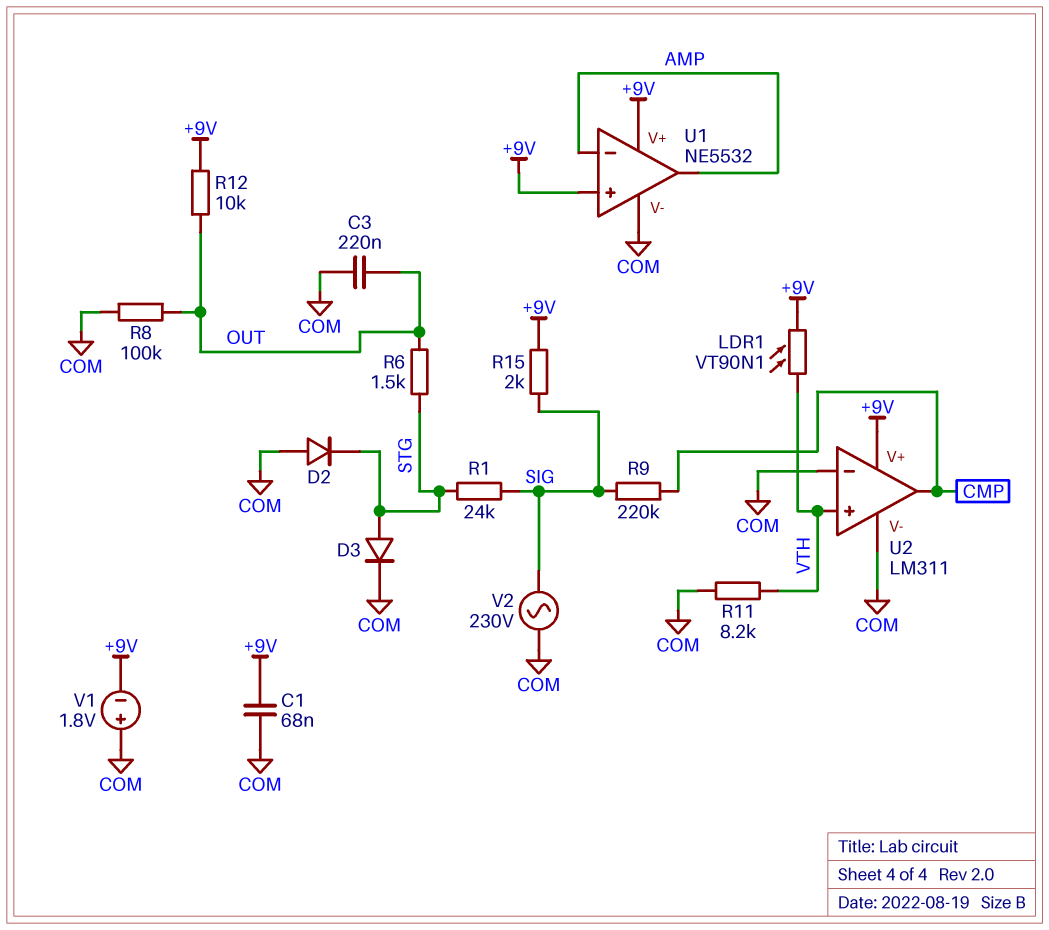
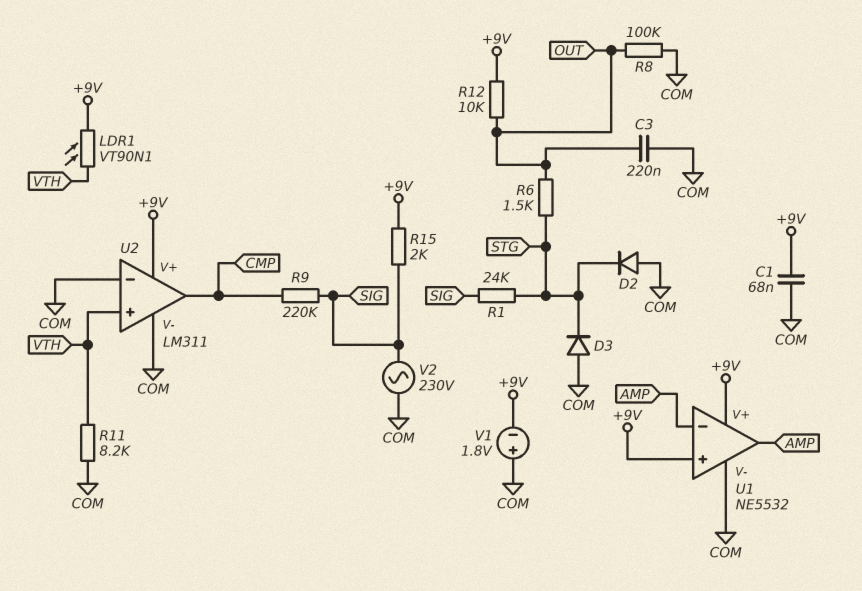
D3: diode (A STG, K COM) -> diode (A COM, K STG)

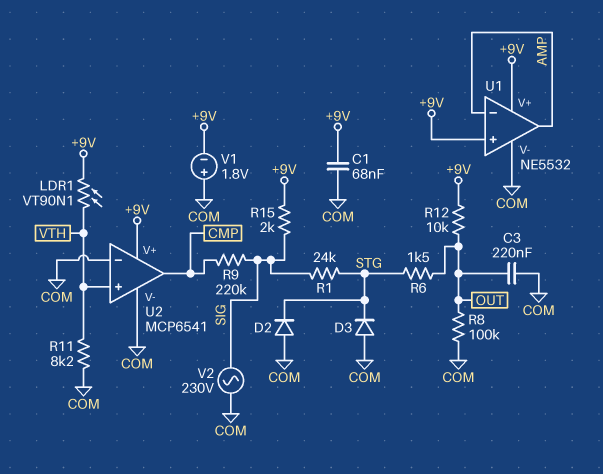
U2: LM311 -> MCP6541

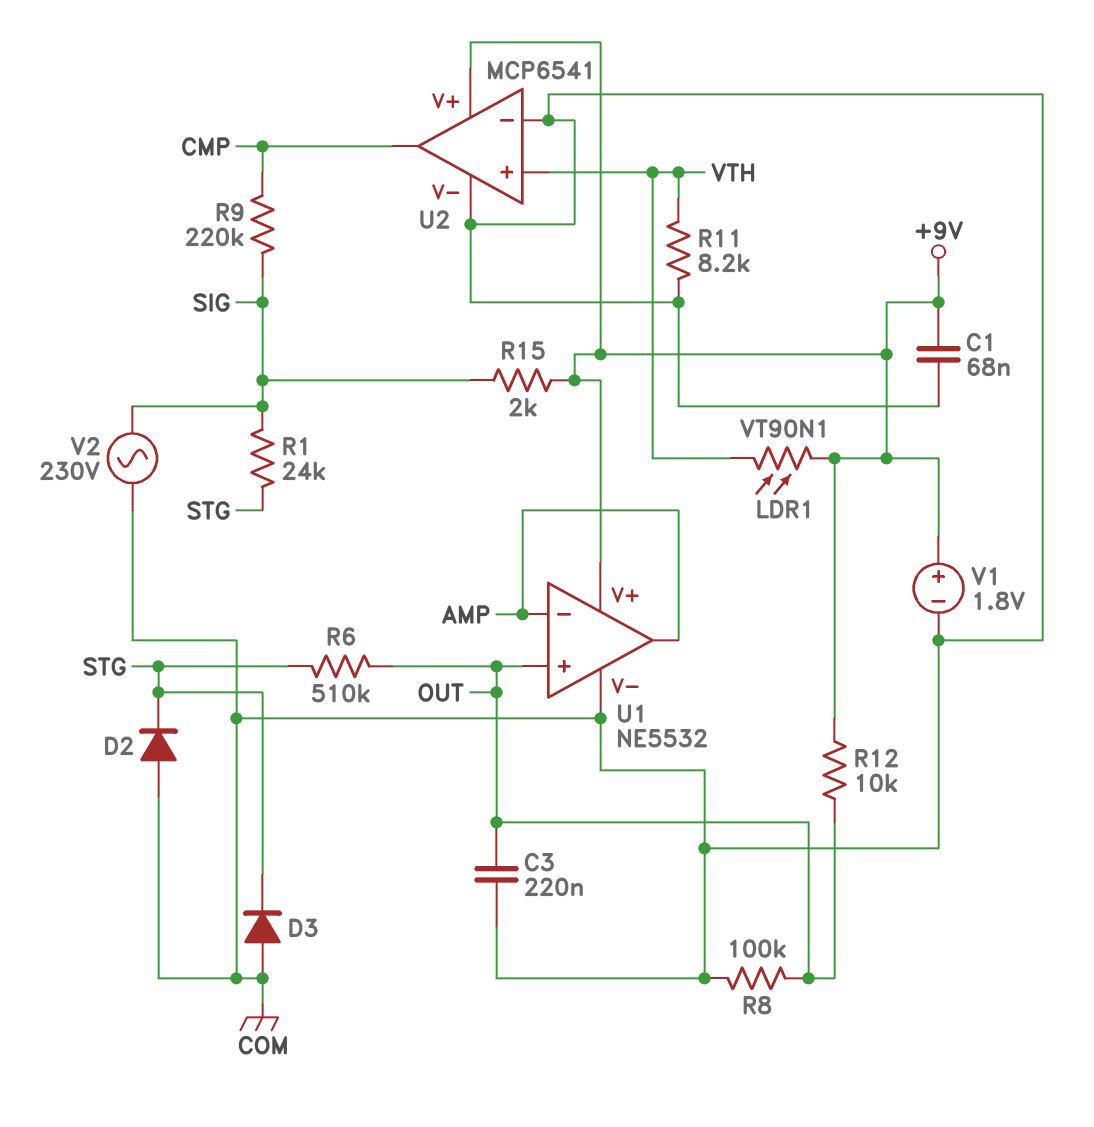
R6: 1.5k (OUT, STG) -> 510k (OUT, STG)
U1 pin in+: +9V -> OUT
V1: 1.8V (plus COM, minus +9V) -> 1.8V (plus +9V, minus COM)

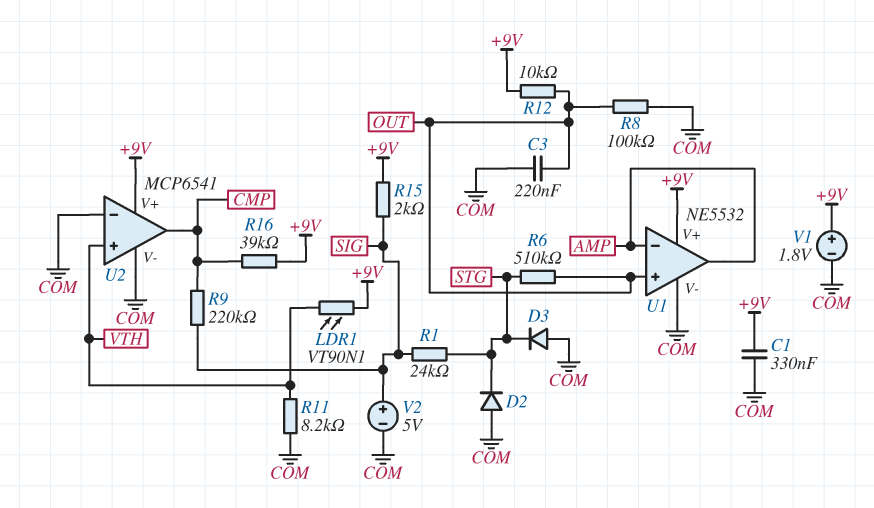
C1: 68nF (+9V, COM) -> 330nF (+9V, COM)
R16: none -> 39k (+9V, CMP)
V2: AC 230V (COM, SIG) -> 5V (plus SIG, minus COM)

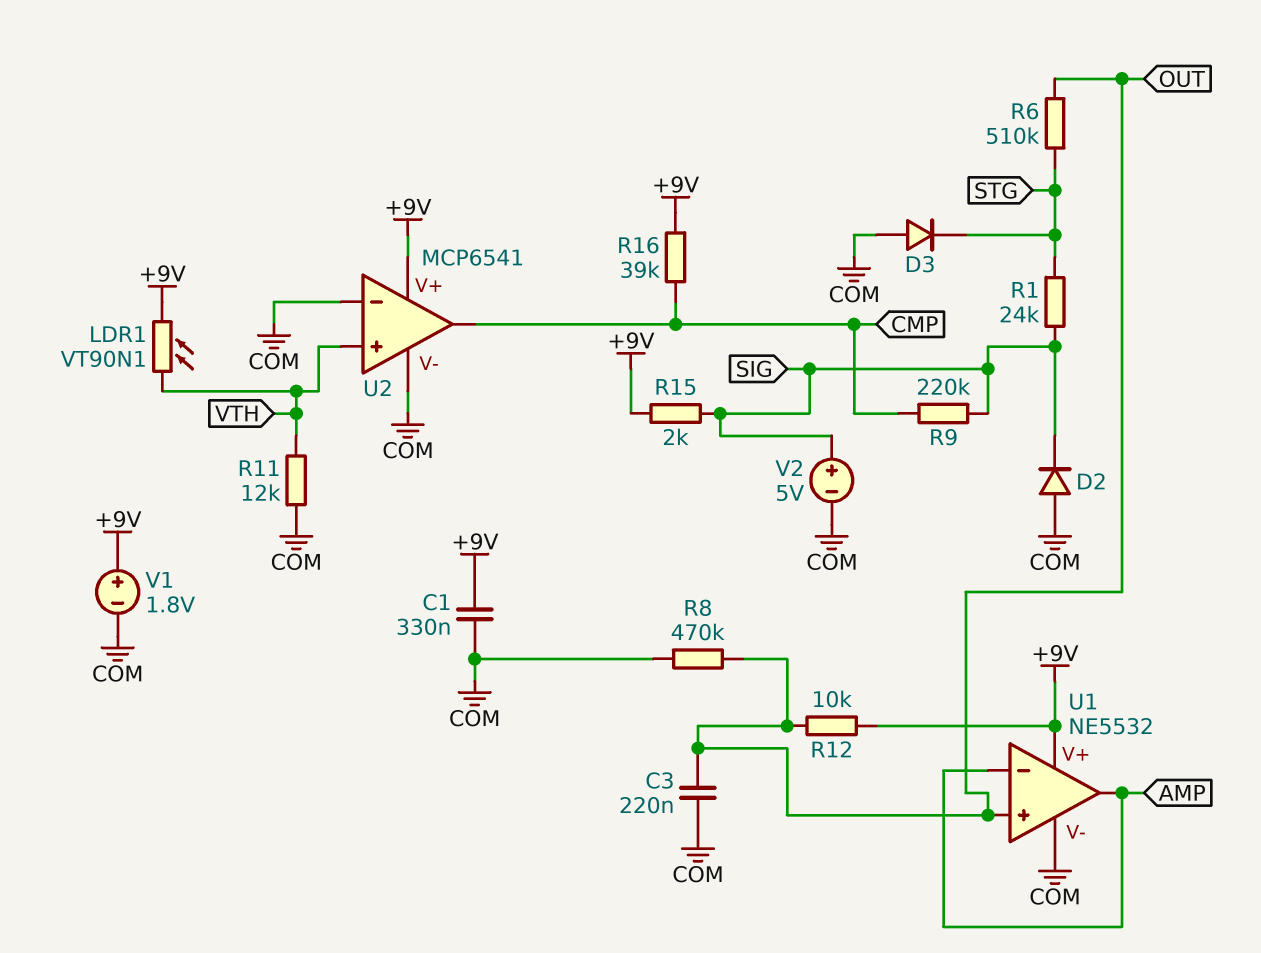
D2: diode (A COM, K STG) -> diode (A COM, K SIG)
R8: 100k (COM, OUT) -> 470k (COM, OUT)
R11: 8.2k (COM, VTH) -> 12k (COM, VTH)

